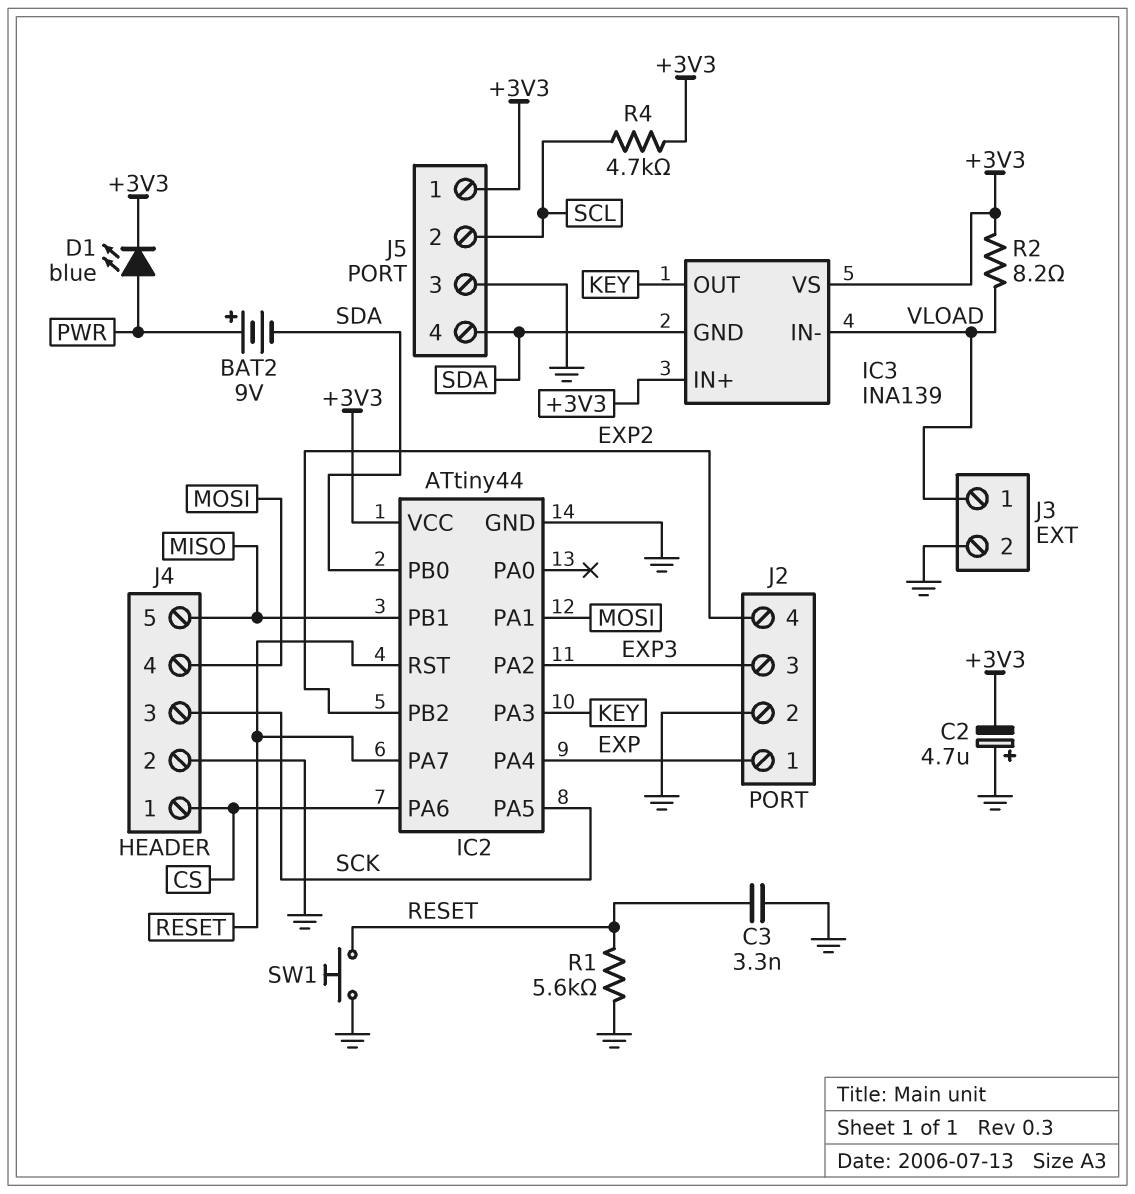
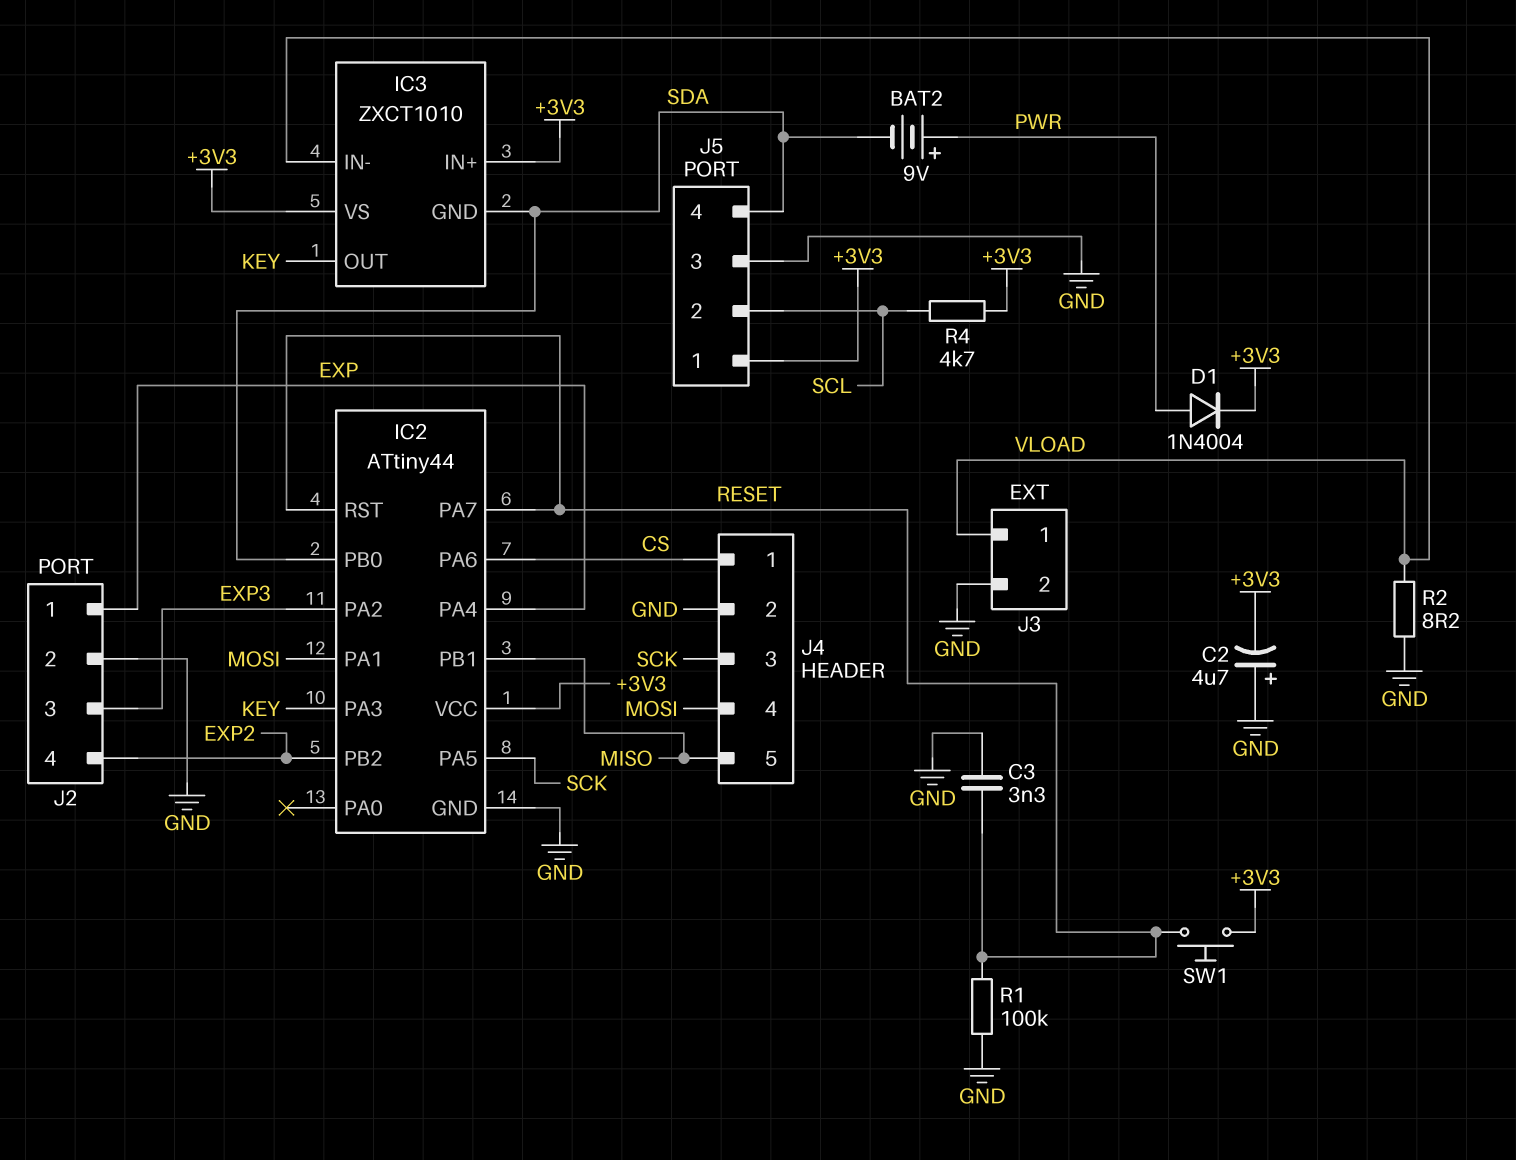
D1: LED blue (A PWR, K +3V3) -> diode 1N4004 (A PWR, K +3V3)
IC3: INA139 -> ZXCT1010
R1: 5.6k (GND, RESET) -> 100k (GND, RESET)
R2: 8.2 (+3V3, VLOAD) -> 8.2 (GND, VLOAD)
SW1: button (GND, RESET) -> button (+3V3, RESET)

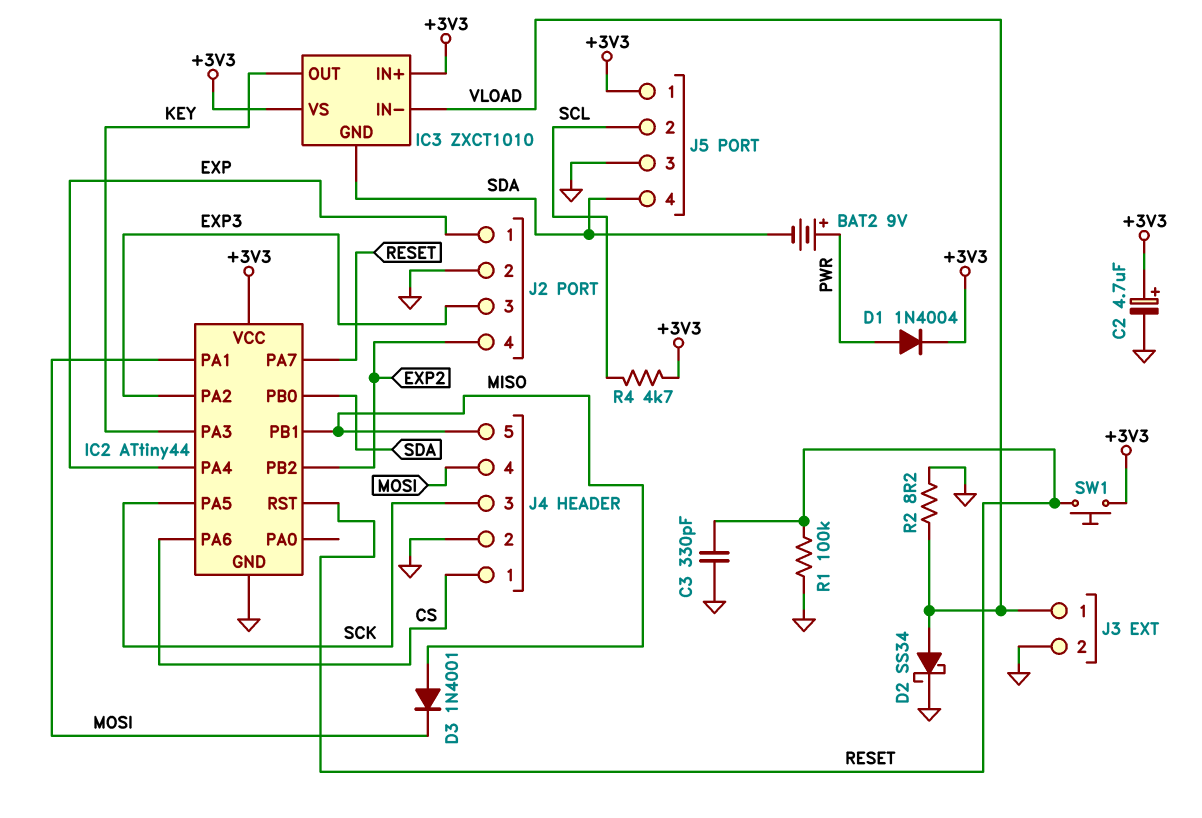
C2: 4.7uF (plus GND, minus +3V3) -> 4.7uF (plus +3V3, minus GND)
C3: 3.3nF (GND, RESET) -> 330pF (GND, RESET)
D2: none -> schottky SS34 (A VLOAD, K GND)
D3: none -> diode 1N4001 (A MISO, K MOSI)

